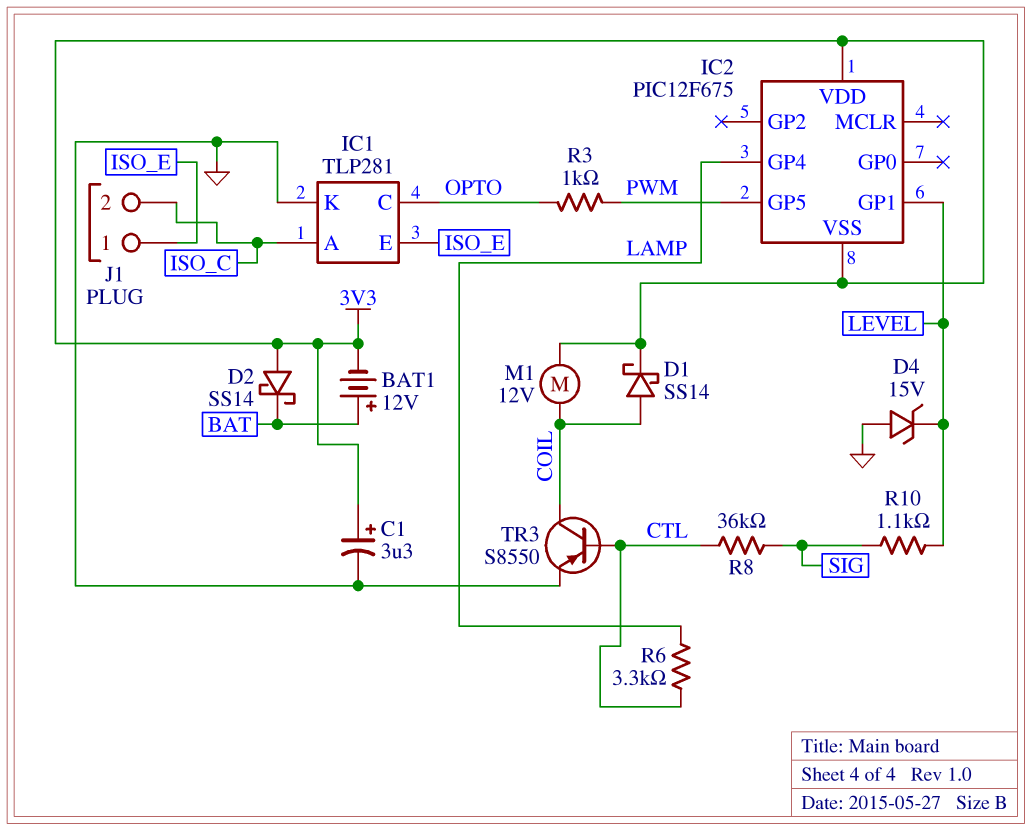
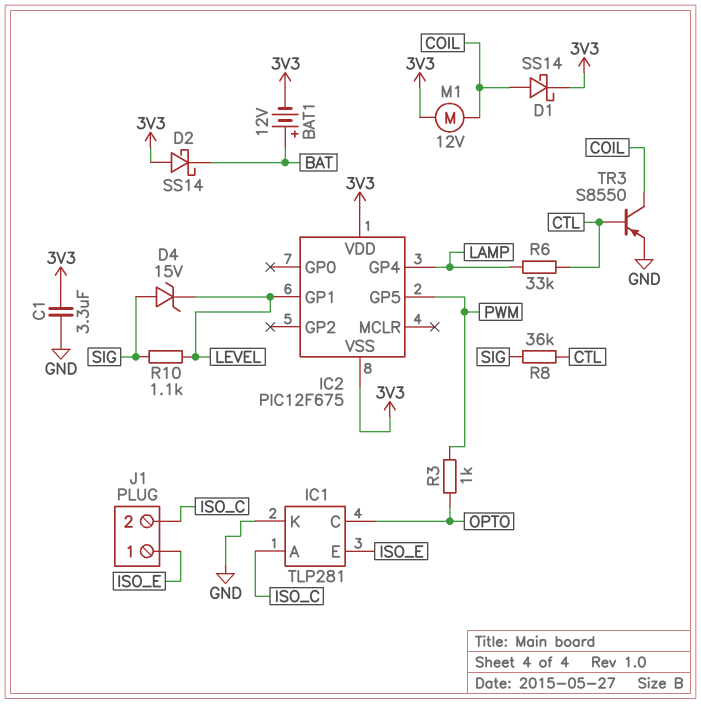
C1: 3.3uF (plus 3V3, minus GND) -> 3.3uF (3V3, GND)
D4: zener 15V (A GND, K LEVEL) -> zener 15V (A SIG, K LEVEL)
R6: 3.3k (CTL, LAMP) -> 33k (CTL, LAMP)

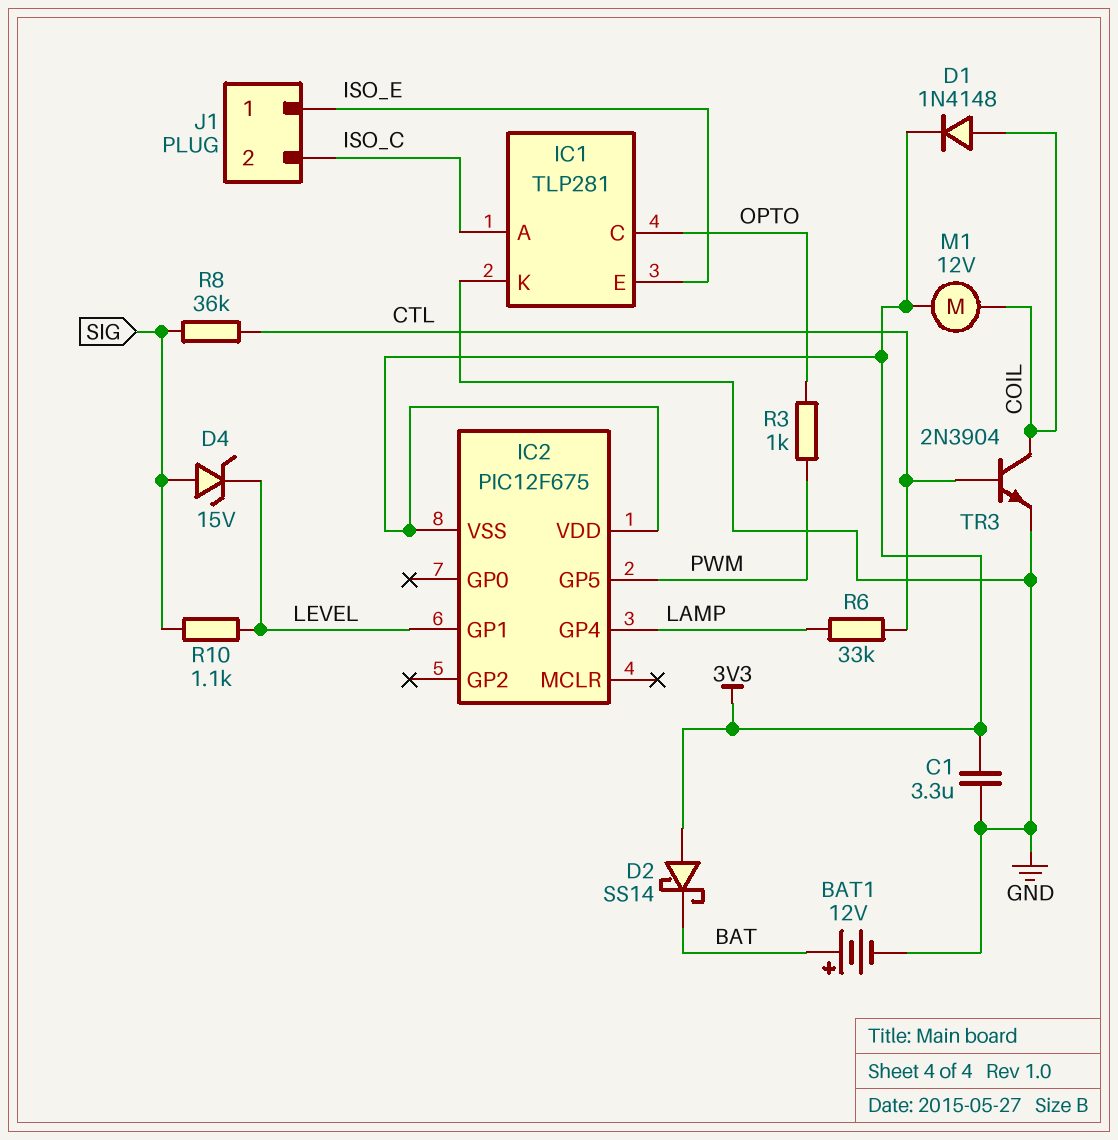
BAT1: 12V (plus BAT, minus 3V3) -> 12V (plus BAT, minus GND)
D1: schottky SS14 (A COIL, K 3V3) -> diode 1N4148 (A COIL, K 3V3)
TR3: PNP S8550 (B CTL, C COIL, E GND) -> NPN 2N3904 (B CTL, C COIL, E GND)

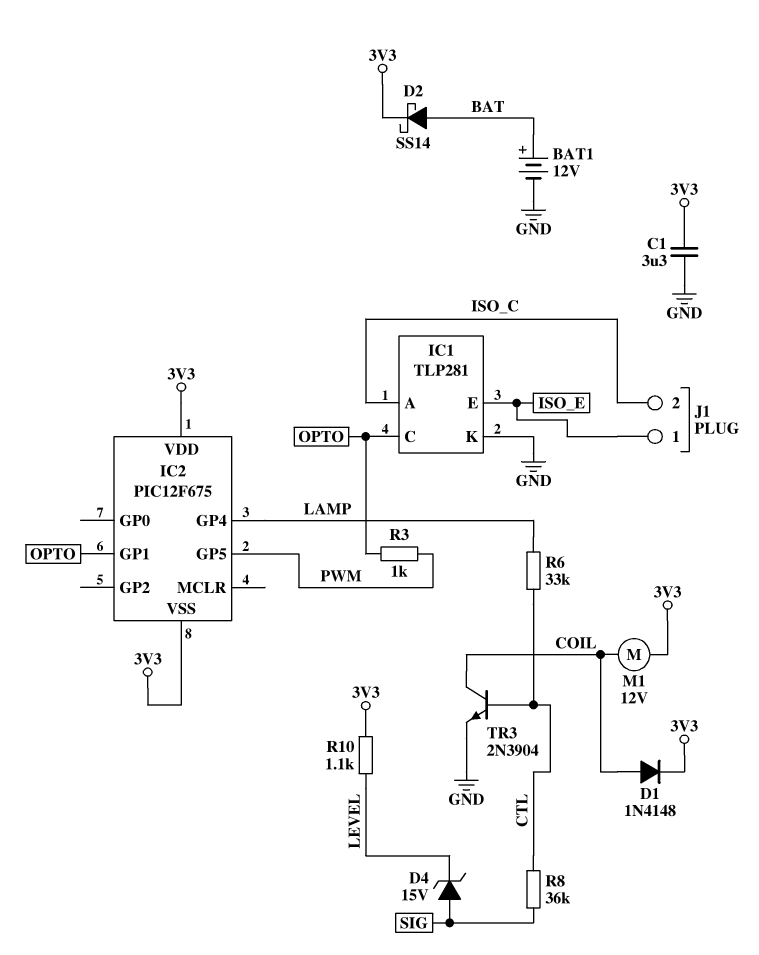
D2: schottky SS14 (A 3V3, K BAT) -> schottky SS14 (A BAT, K 3V3)
IC2 pin GP1: LEVEL -> OPTO
R10: 1.1k (LEVEL, SIG) -> 1.1k (3V3, LEVEL)

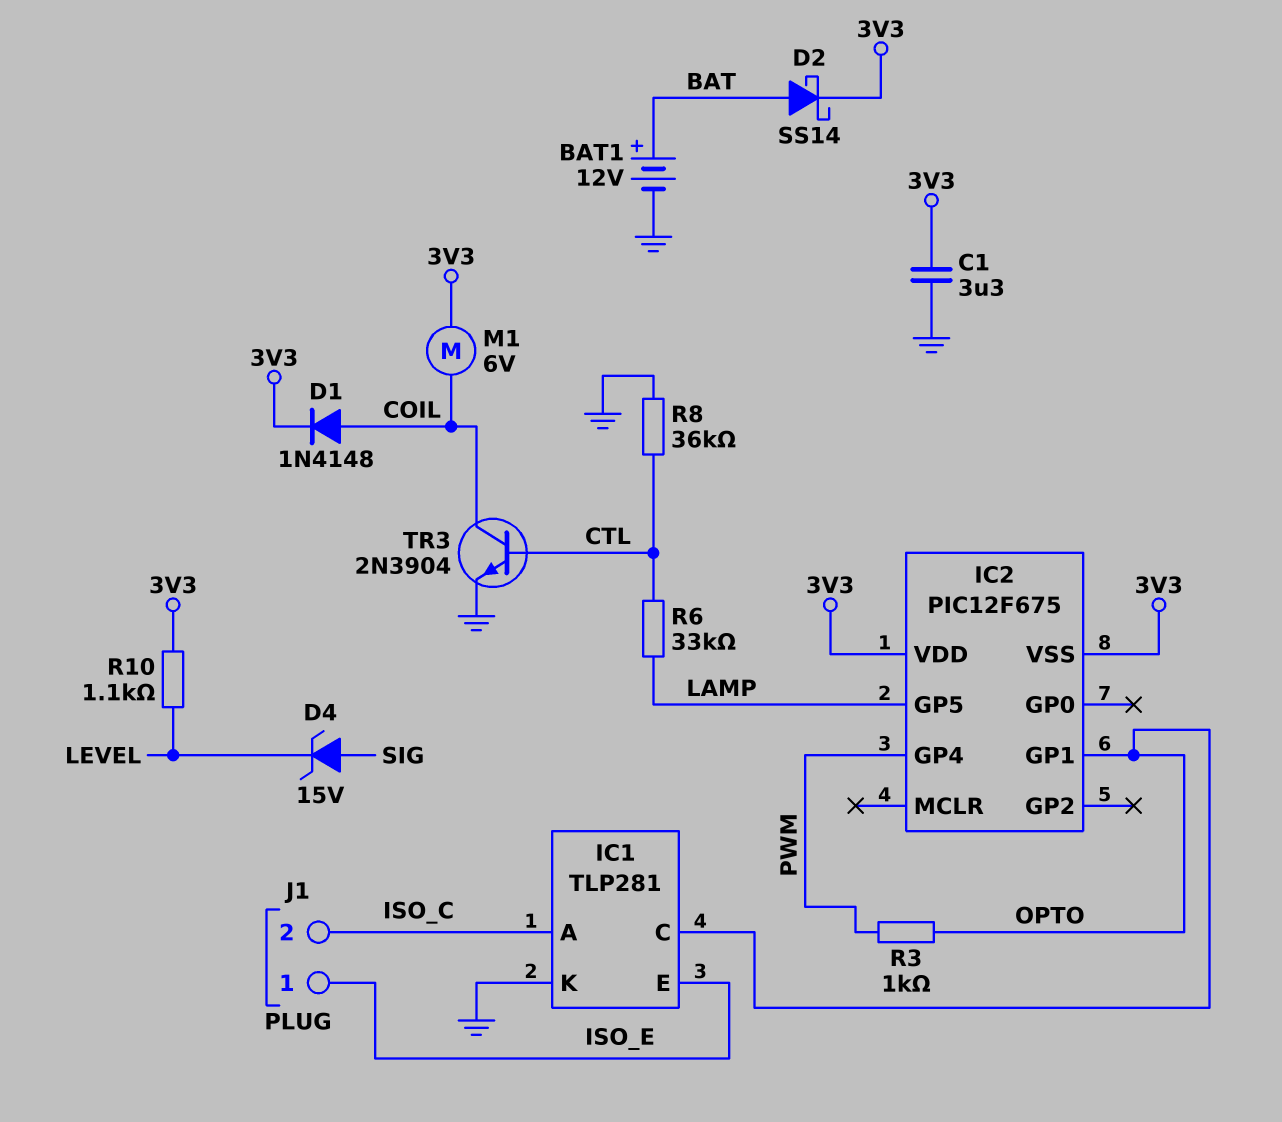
IC2 pin GP4: LAMP -> PWM
IC2 pin GP5: PWM -> LAMP
M1: motor 12V (3V3, COIL) -> motor 6V (3V3, COIL)
R8: 36k (CTL, SIG) -> 36k (CTL, GND)

